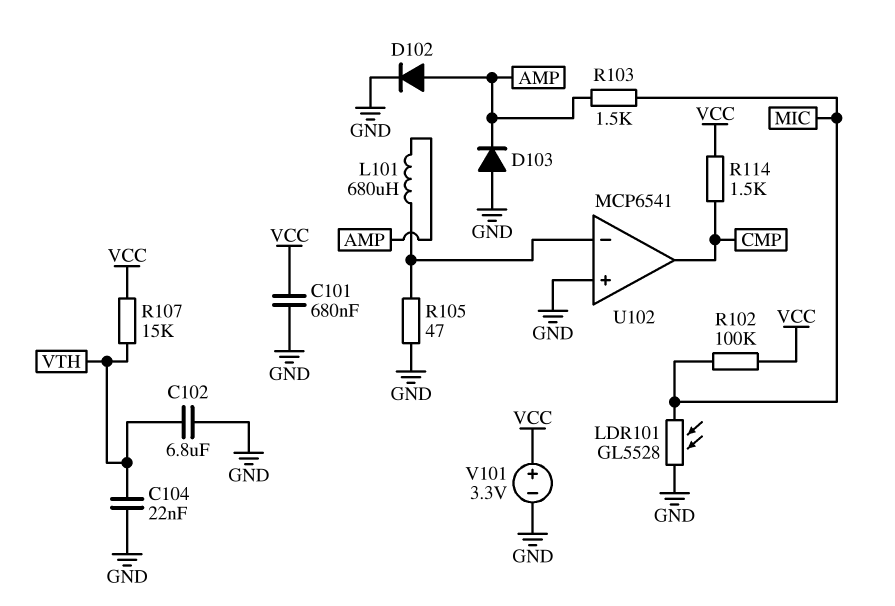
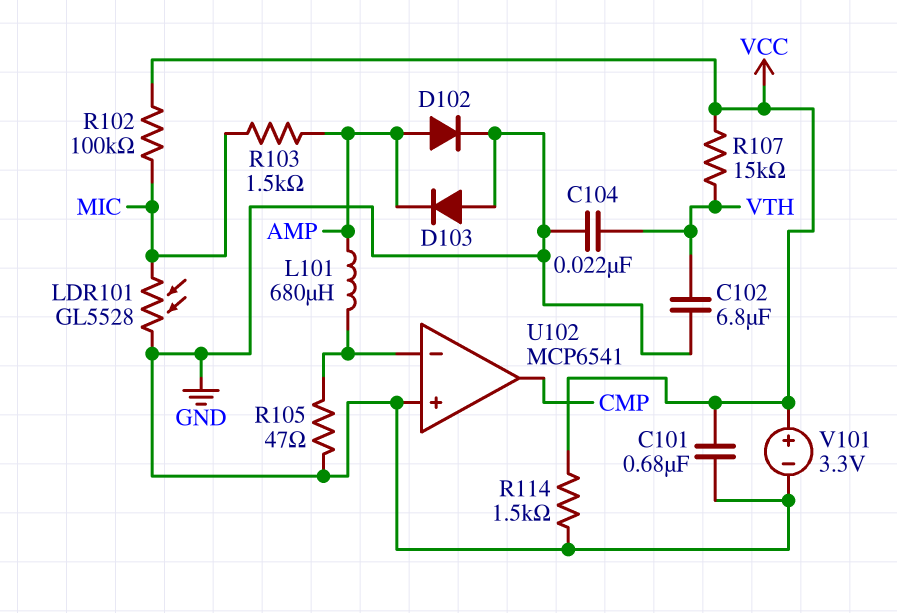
R114: 1.5k (CMP, VCC) -> 1.5k (GND, VCC)

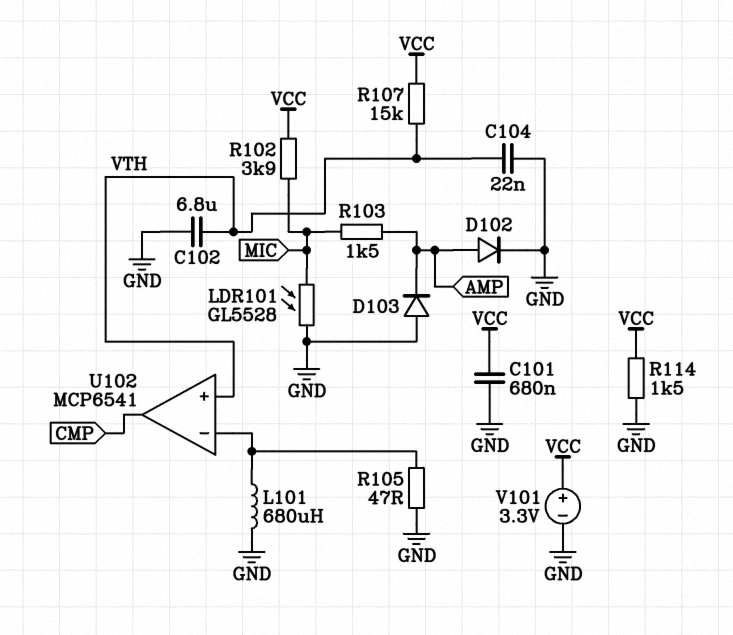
L101: 680uH (AMP, U102/in-) -> 680uH (GND, U102/in-)
R102: 100k (MIC, VCC) -> 3.9k (MIC, VCC)
U102 pin in+: GND -> VTH

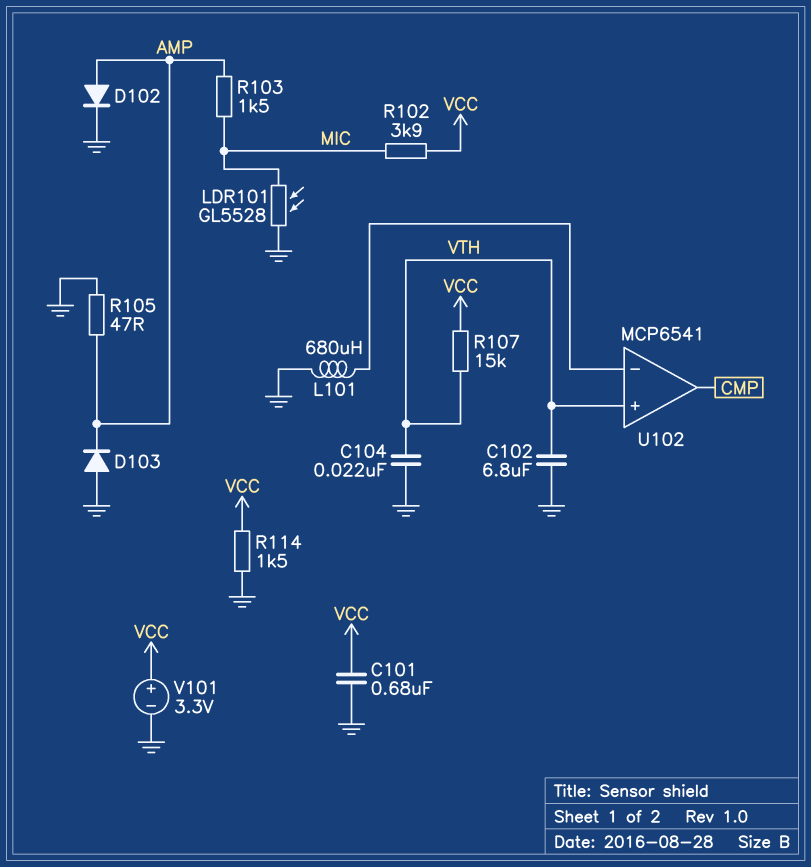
R105: 47 (GND, U102/in-) -> 47 (AMP, GND)

